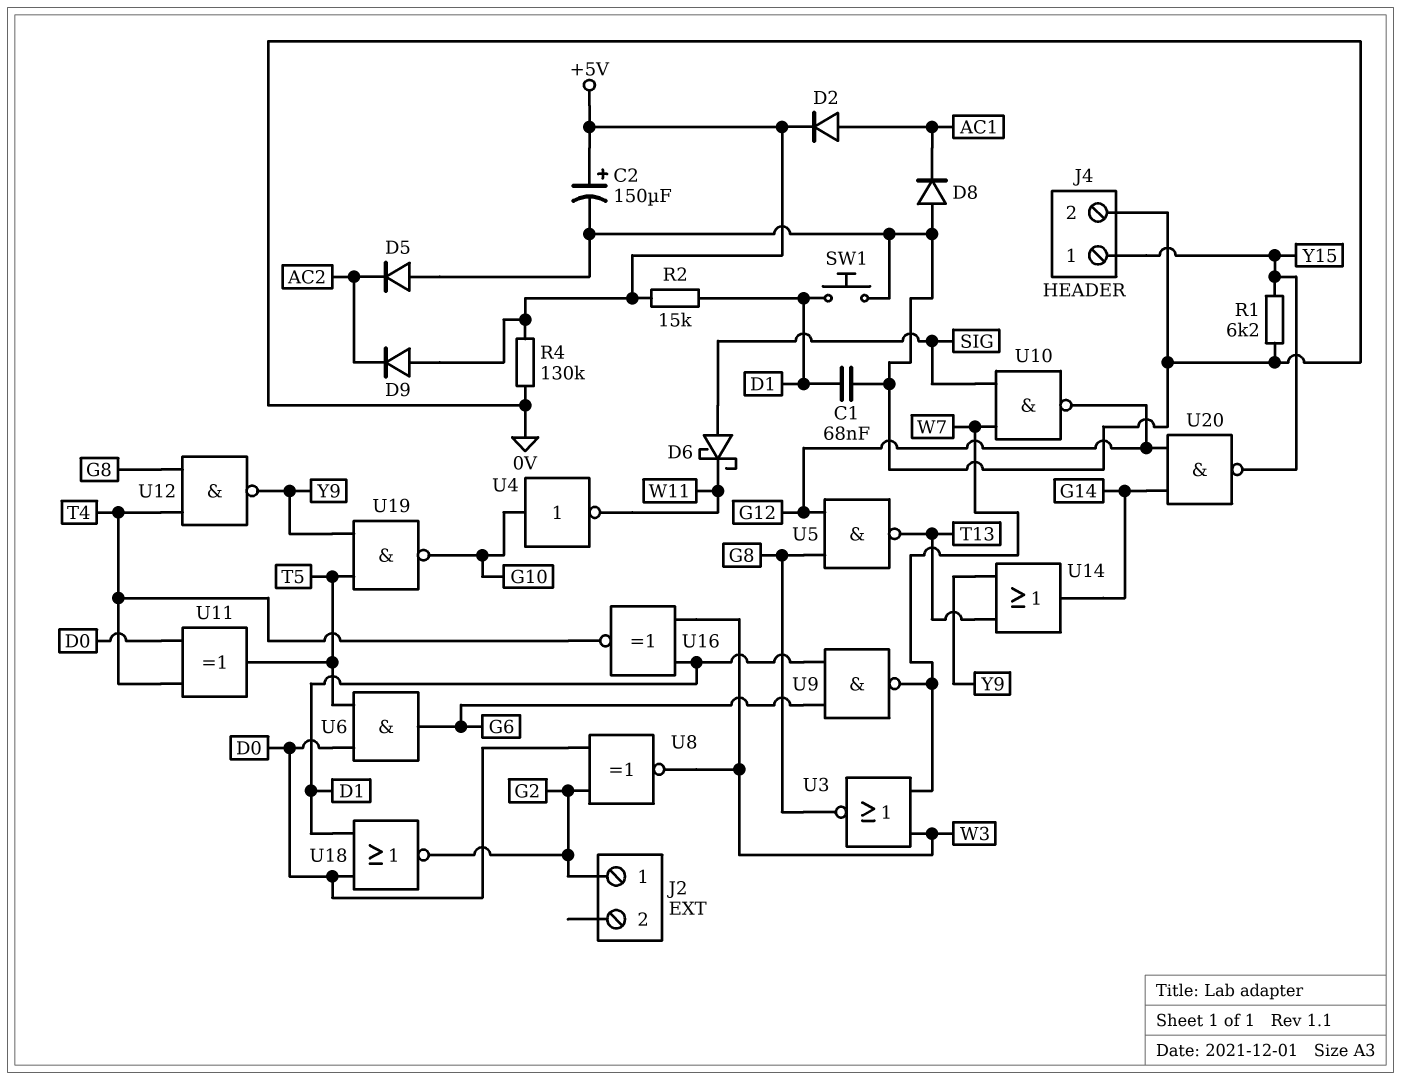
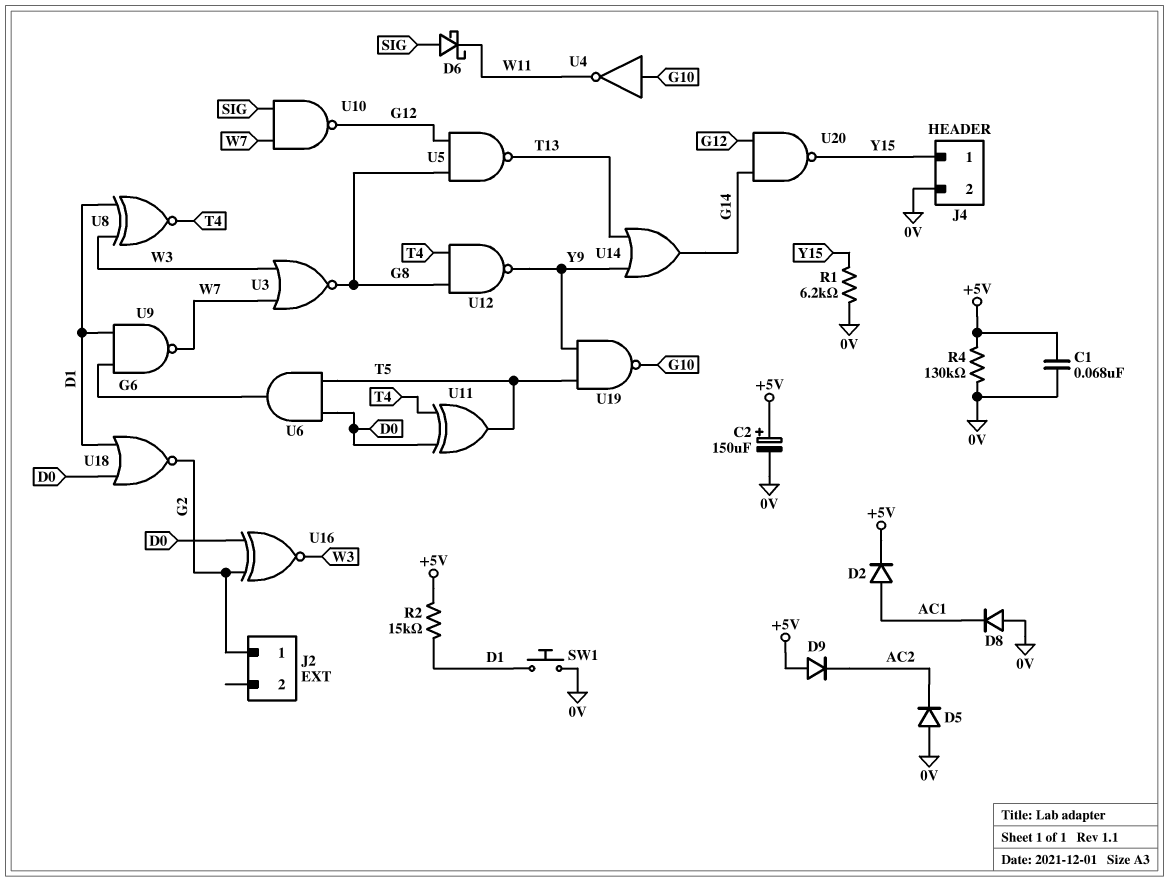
C1: 68nF (0V, D1) -> 68nF (+5V, 0V)
U8: XNOR (in D0, in G2, out W3) -> XNOR (in D1, in W3, out T4)
U16: XNOR (in D1, in W3, out T4) -> XNOR (in D0, in G2, out W3)

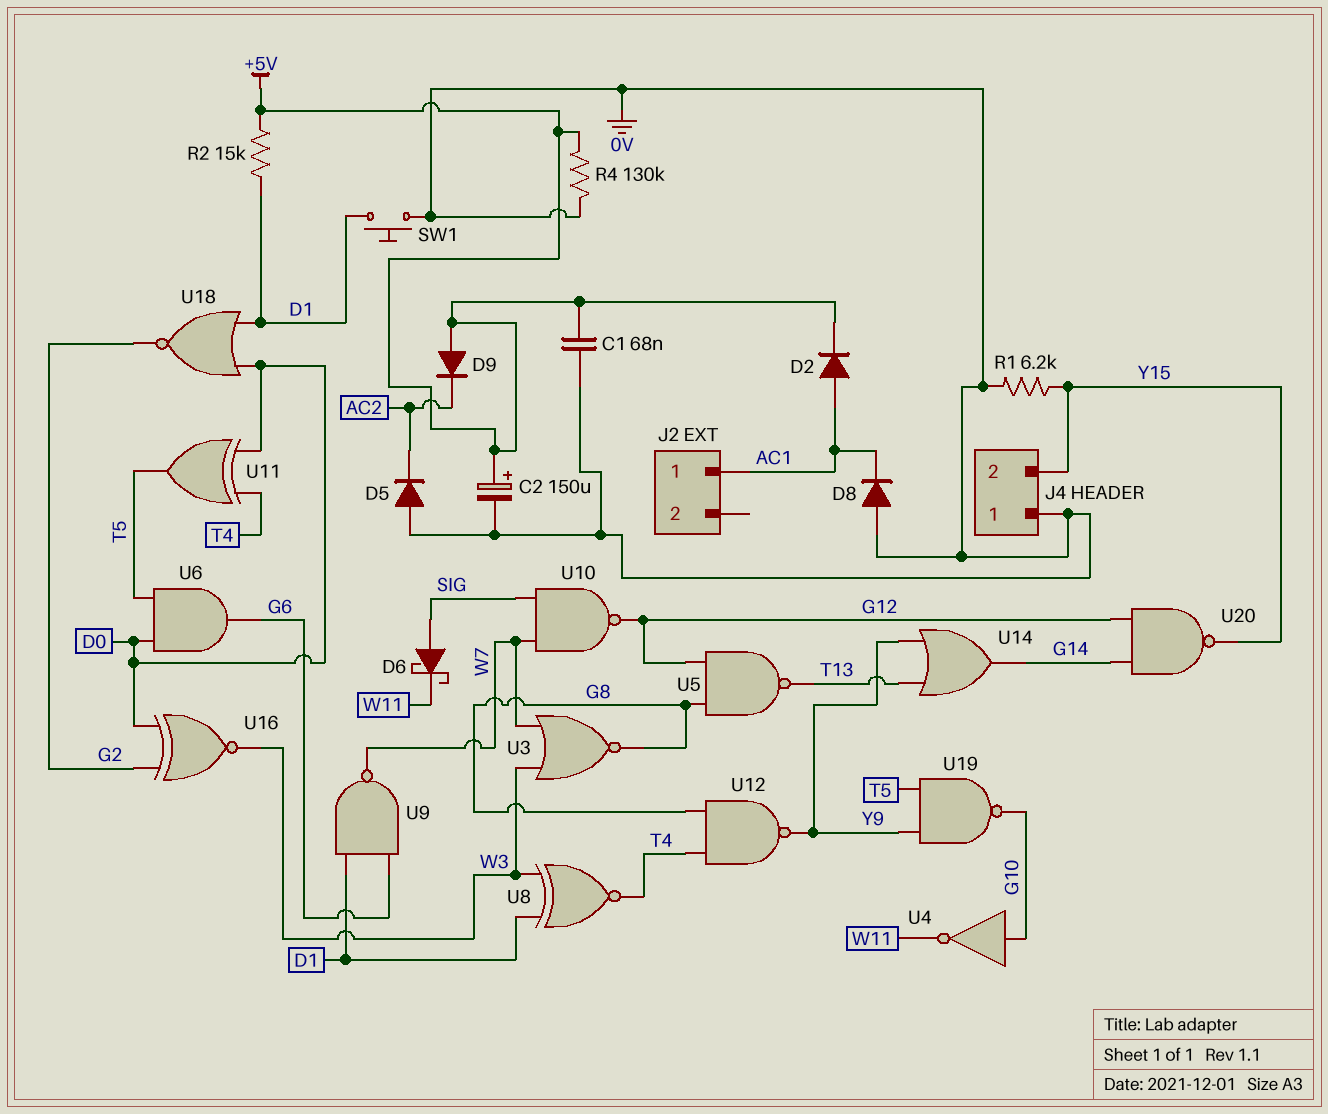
J2 pin 1: G2 -> AC1
J4 pin 1: Y15 -> 0V
J4 pin 2: 0V -> Y15

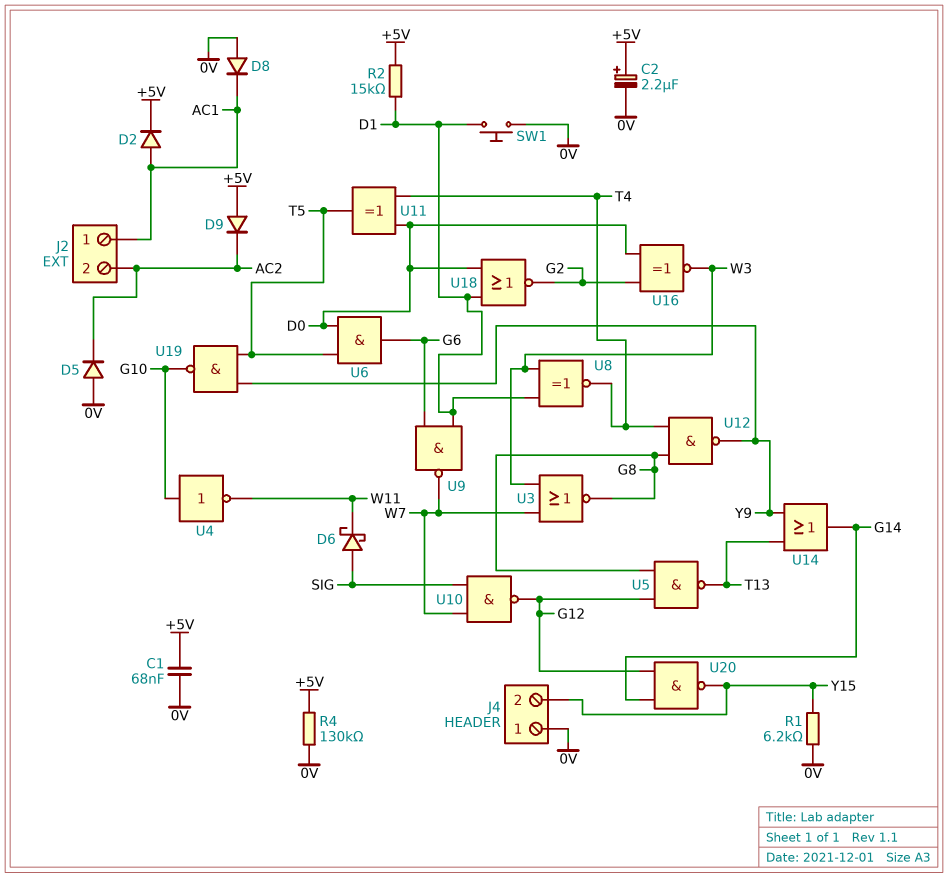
C2: 150uF (plus +5V, minus 0V) -> 2.2uF (plus +5V, minus 0V)
J2 pin 2: none -> AC2

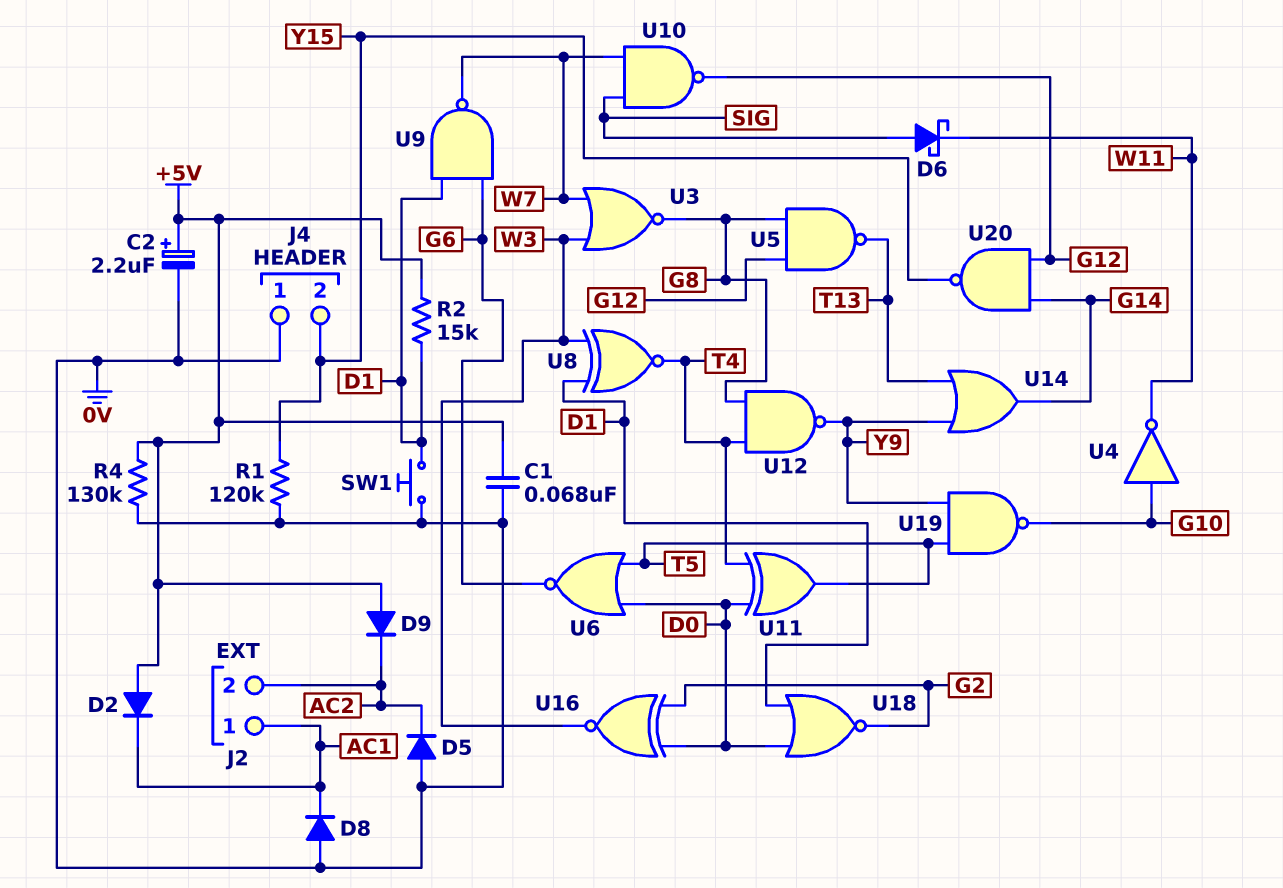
D2: diode (A AC1, K +5V) -> diode (A +5V, K AC1)
R1: 6.2k (0V, Y15) -> 120k (0V, Y15)
U6: AND (in D0, in T5, out G6) -> NOR (in D0, in T5, out G6)

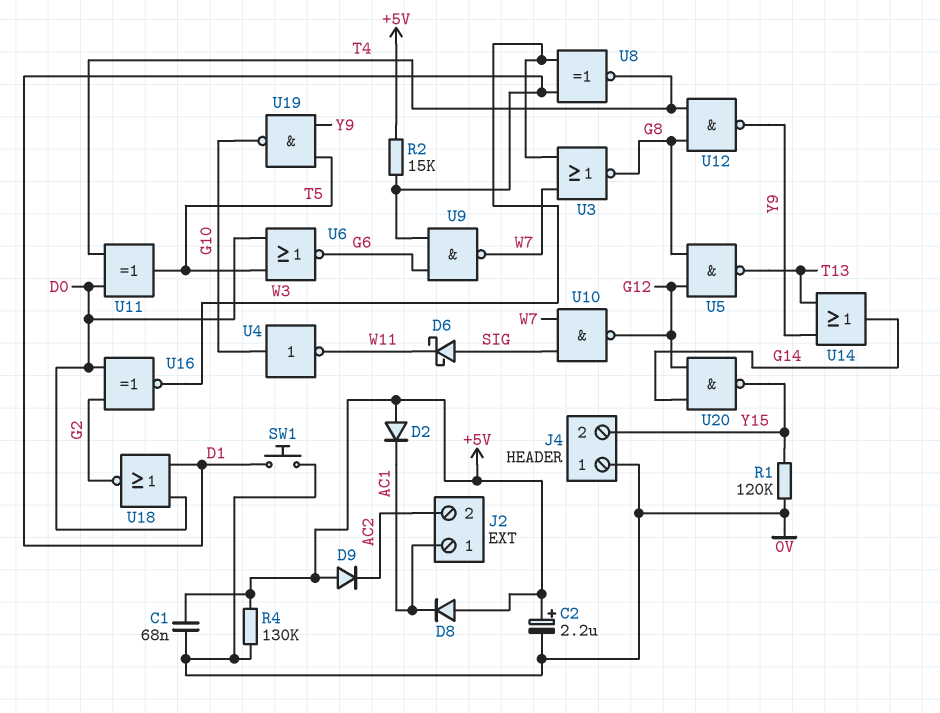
D5: diode (A 0V, K AC2) -> none
D8: diode (A 0V, K AC1) -> diode (A +5V, K AC1)

